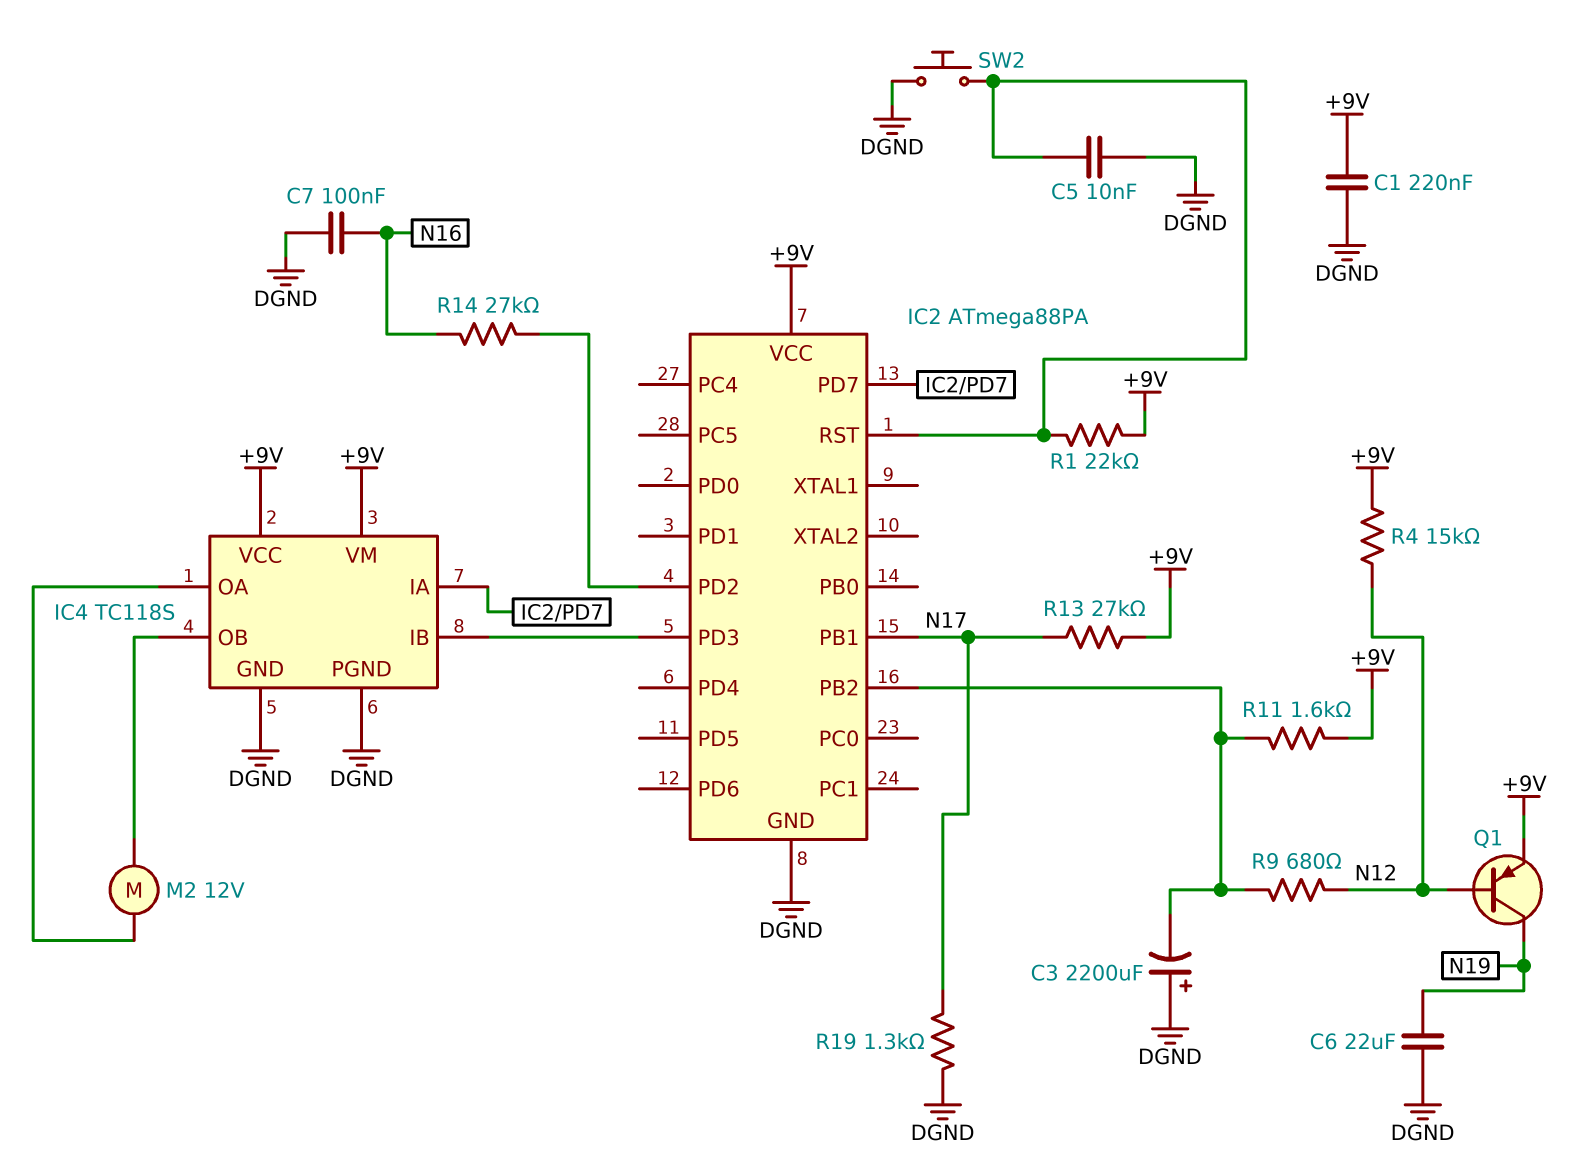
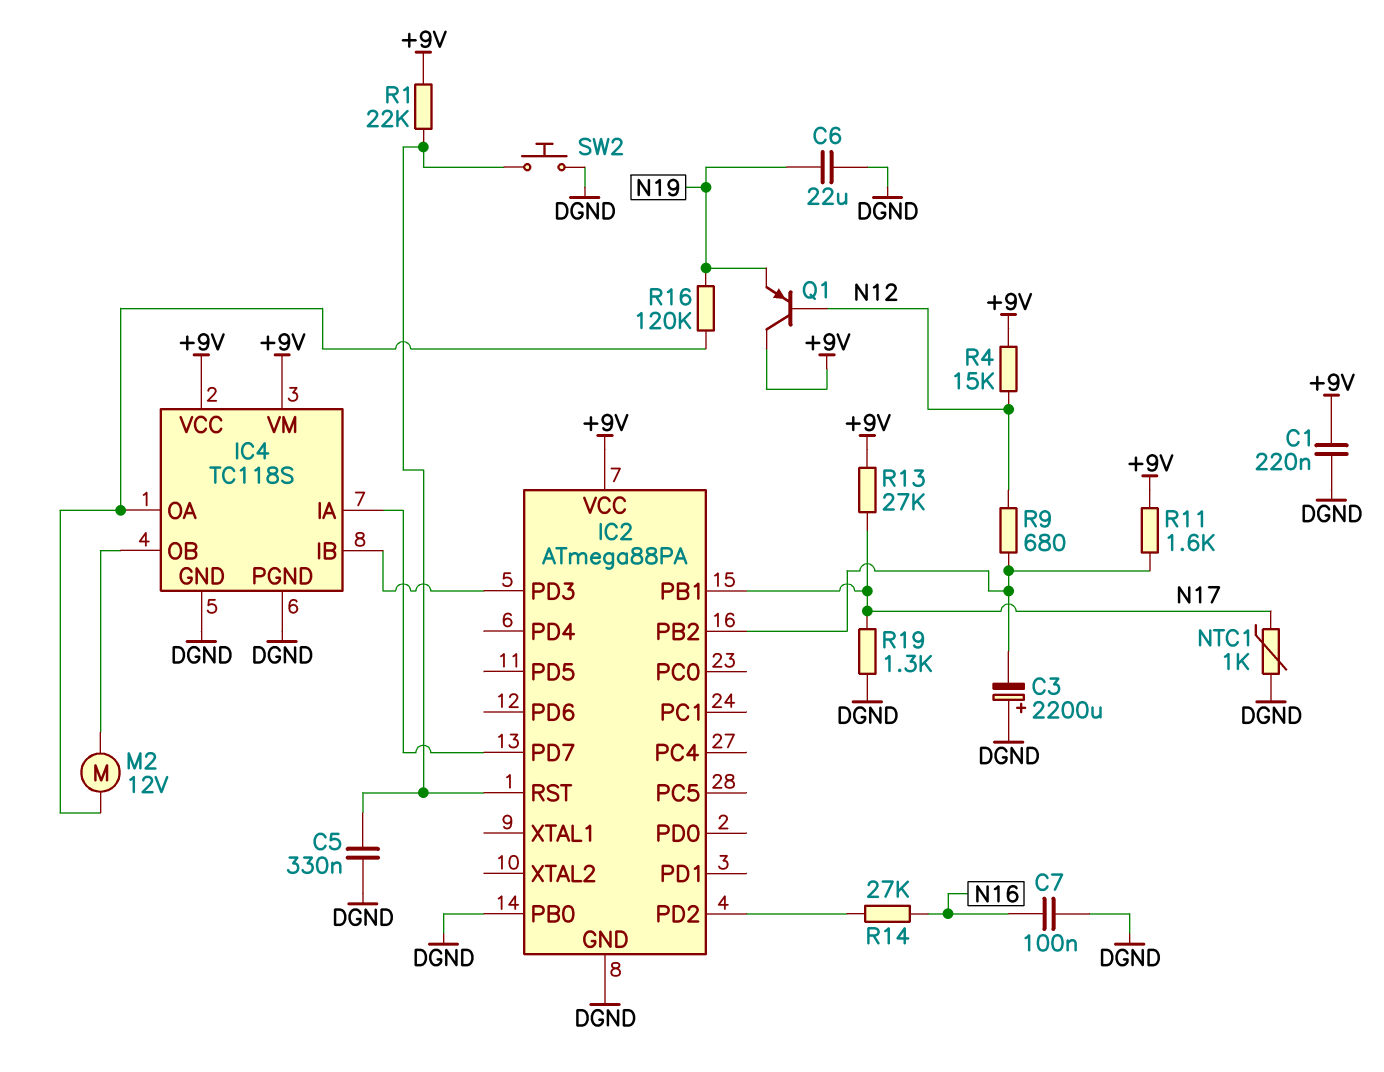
C5: 10nF (DGND, IC2/RST) -> 330nF (DGND, IC2/RST)
IC2 pin PB0: none -> DGND
NTC1: none -> 1k (DGND, N17)
Q1: PNP (B N12, C N19, E +9V) -> PNP (B N12, C +9V, E N19)
R16: none -> 120k (IC4/OA, N19)

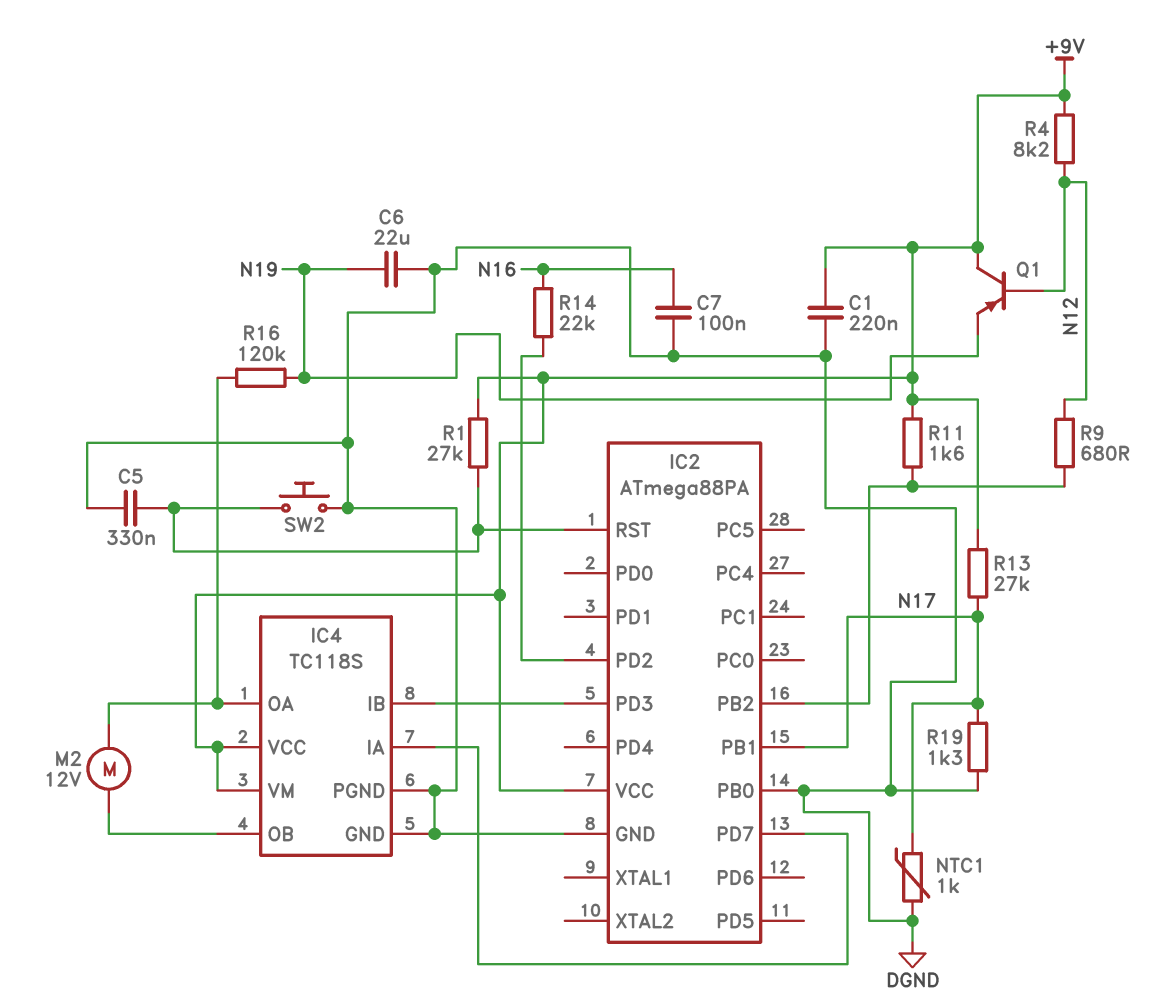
C3: 2200uF (plus DGND, minus IC2/PB2) -> none
R1: 22k (+9V, IC2/RST) -> 27k (+9V, IC2/RST)
R4: 15k (+9V, N12) -> 8.2k (+9V, N12)
R14: 27k (IC2/PD2, N16) -> 22k (IC2/PD2, N16)

